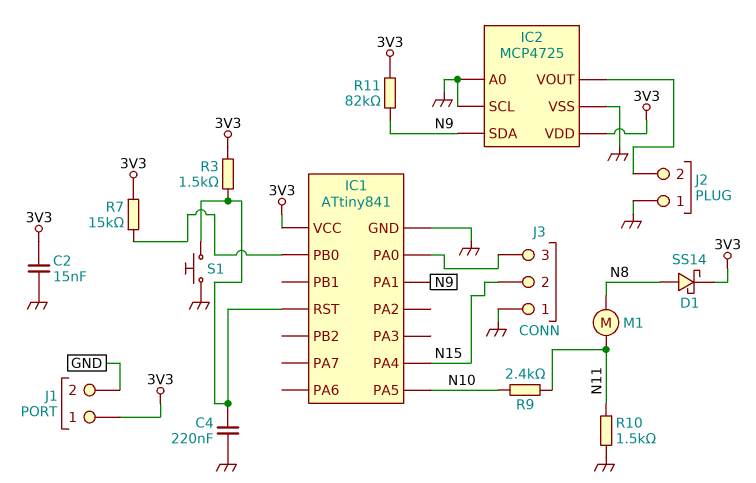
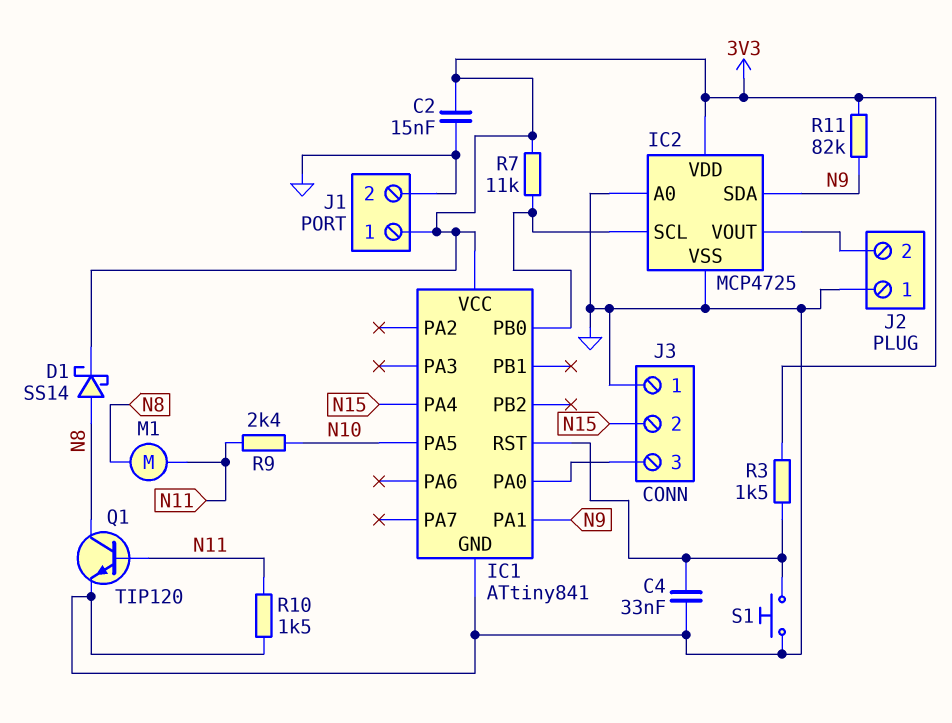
C4: 220nF (GND, IC1/RST) -> 33nF (GND, IC1/RST)
IC2 pin SCL: GND -> IC1/PB0
Q1: none -> NPN TIP120 (B N11, C N8, E GND)
R7: 15k (3V3, IC1/PB0) -> 11k (3V3, IC1/PB0)

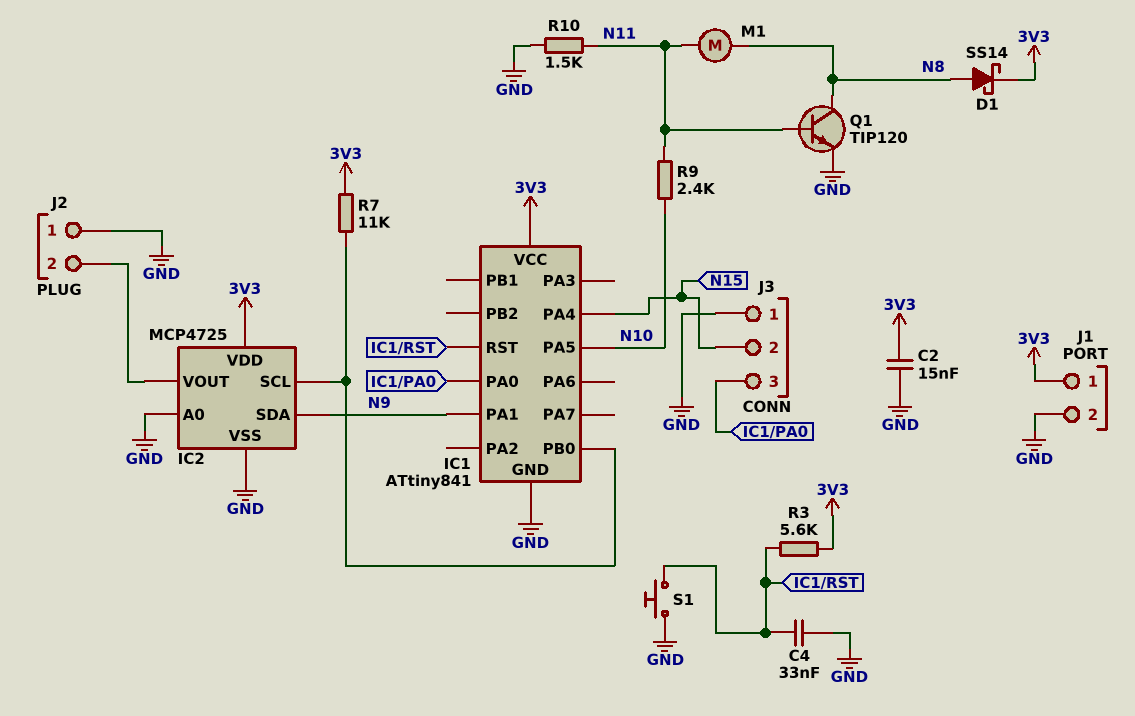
R3: 1.5k (3V3, IC1/RST) -> 5.6k (3V3, IC1/RST)
R11: 82k (3V3, N9) -> none

